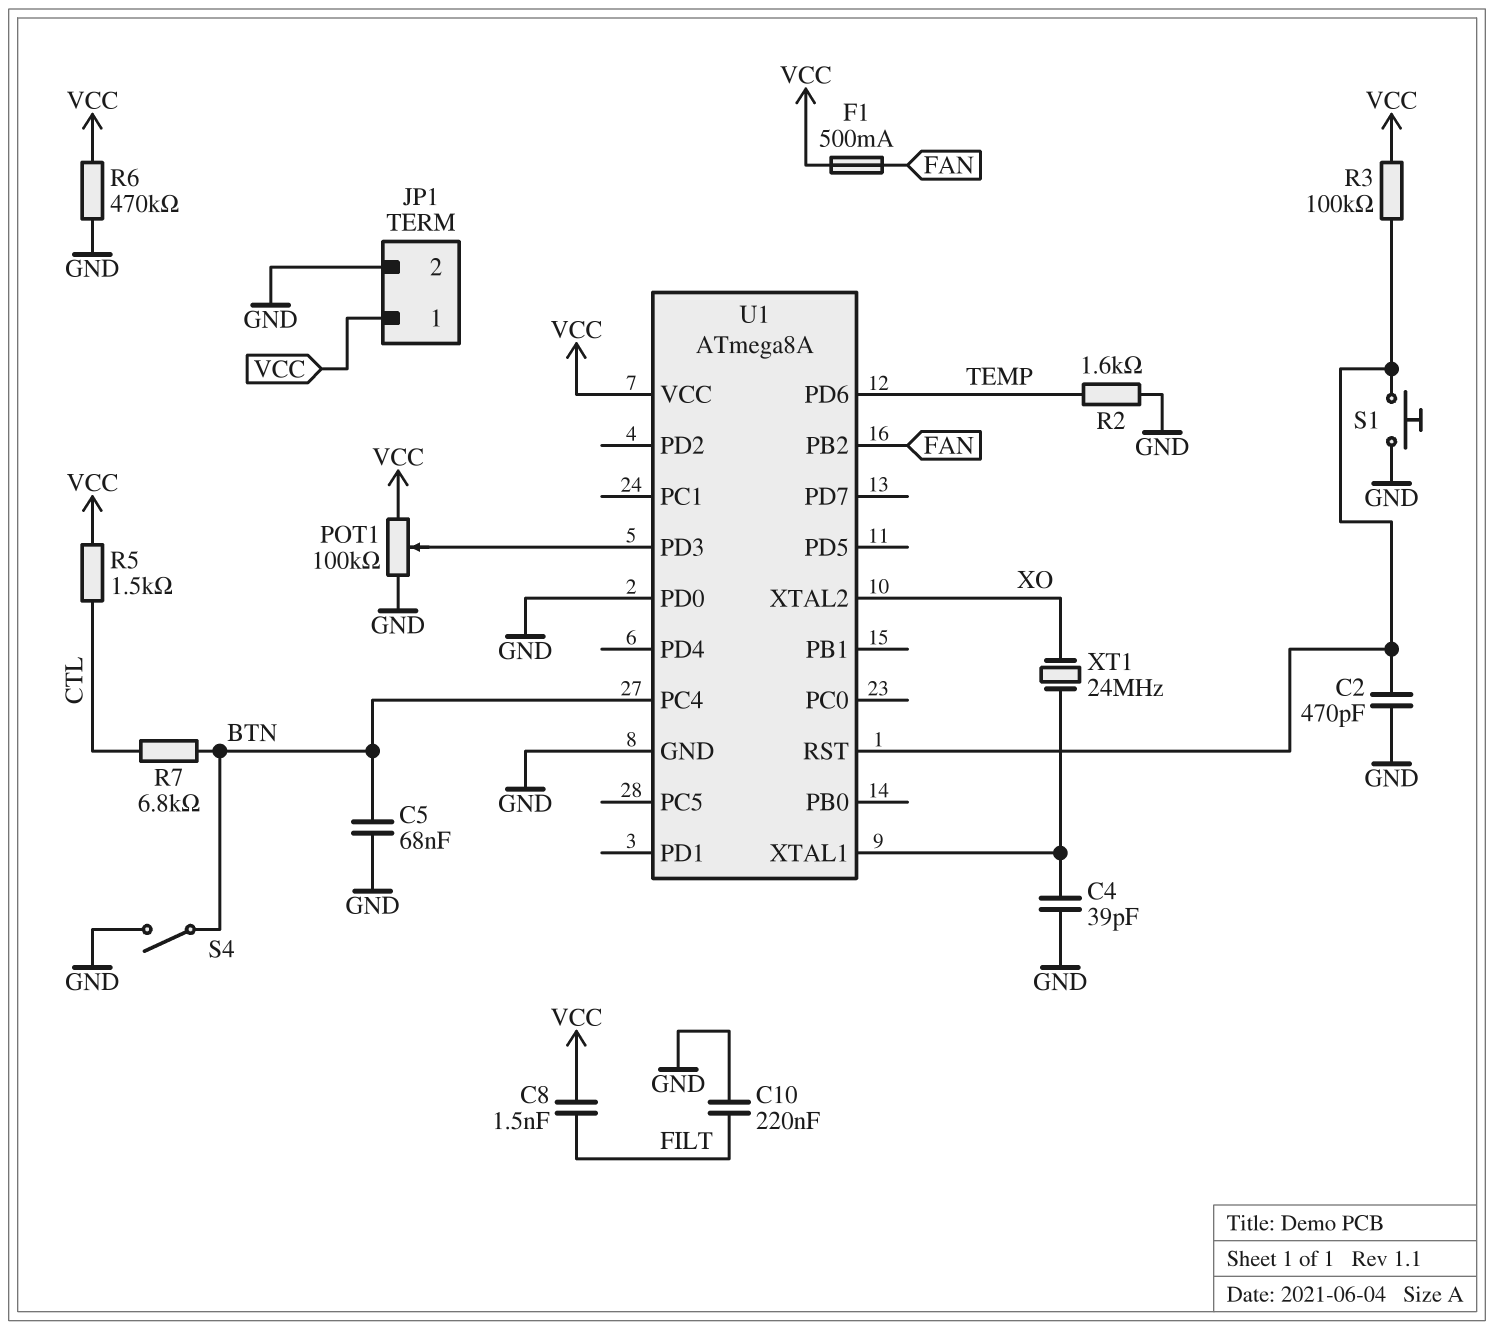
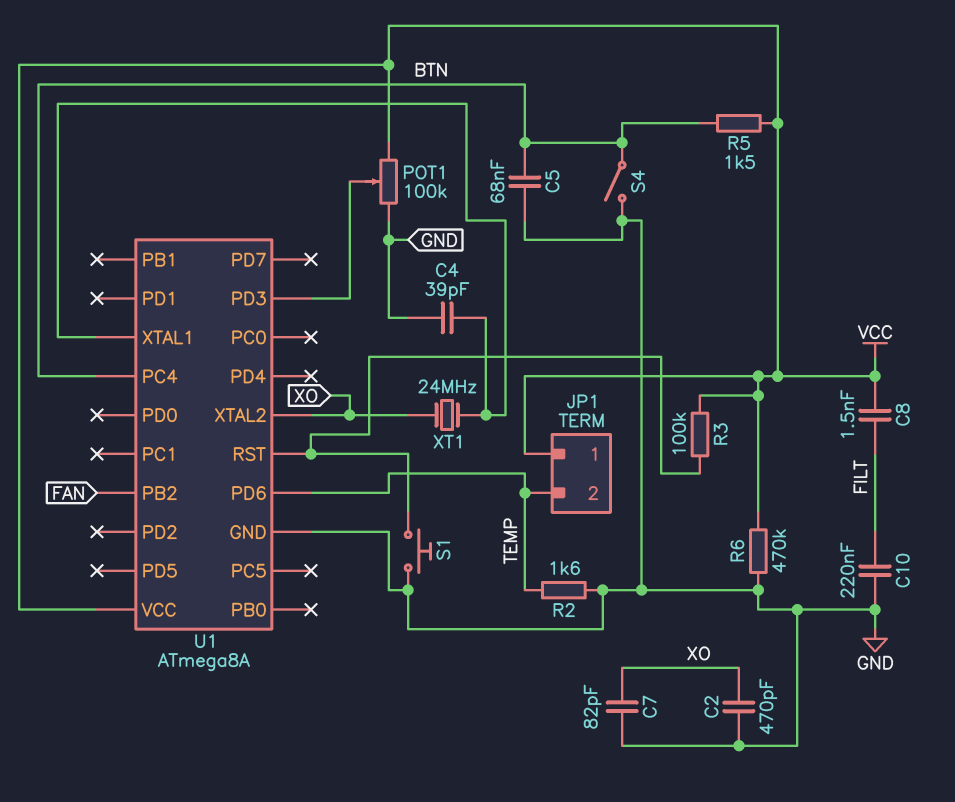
C2: 470pF (GND, U1/RST) -> 470pF (GND, XO)
C7: none -> 82pF (GND, XO)
F1: 500mA (FAN, VCC) -> none
JP1 pin 2: GND -> TEMP
R5: 1.5k (CTL, VCC) -> 1.5k (BTN, VCC)
R7: 6.8k (BTN, CTL) -> none
U1 pin PD0: GND -> none

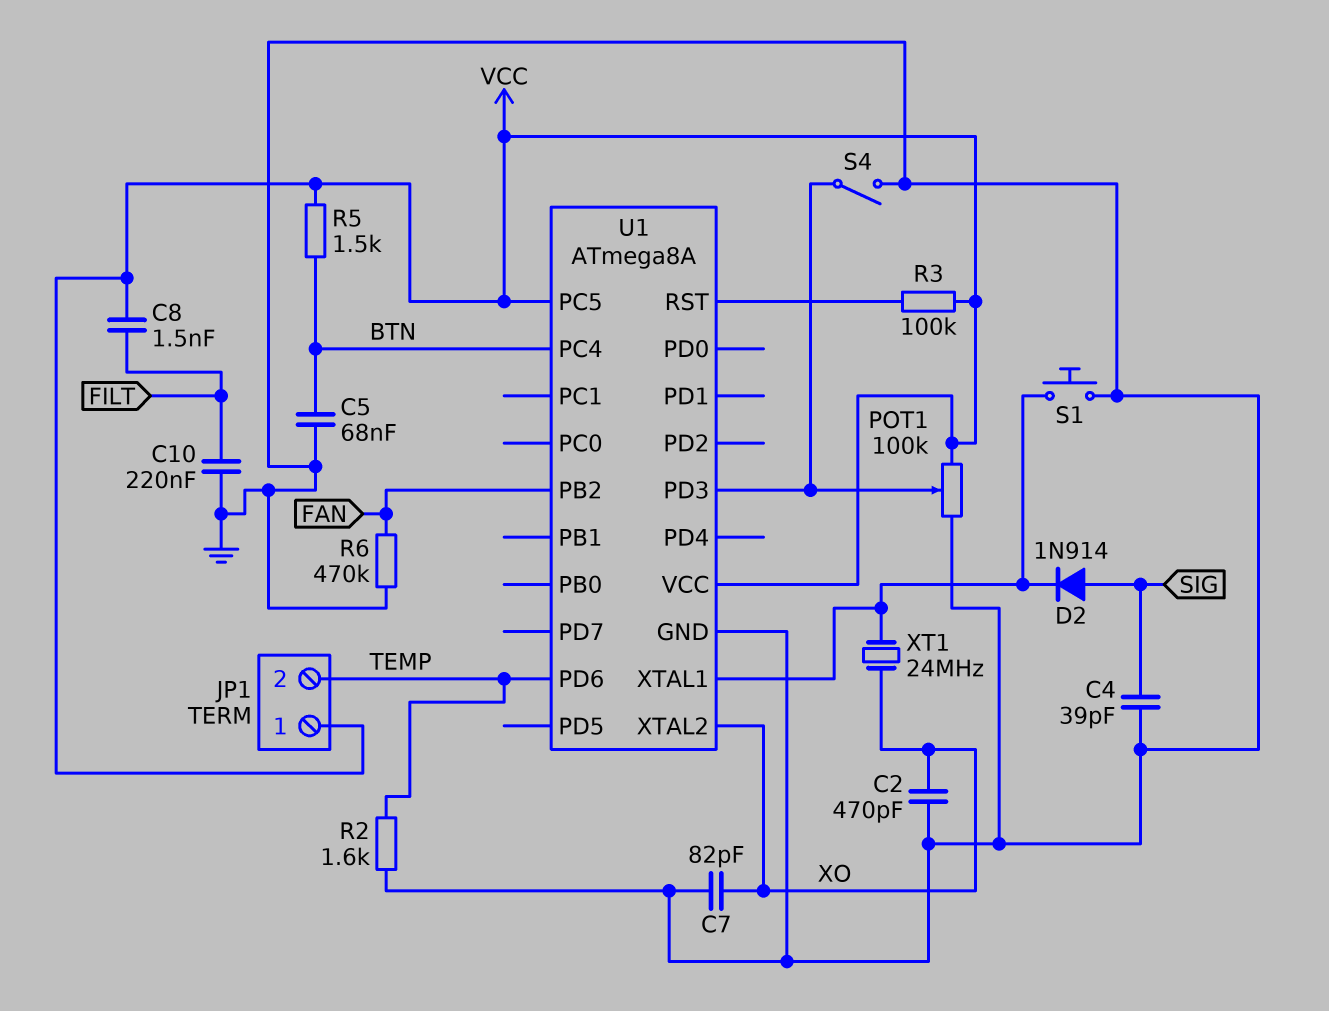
C4: 39pF (GND, U1/XTAL1) -> 39pF (GND, SIG)
D2: none -> diode 1N914 (A SIG, K U1/XTAL1)
R6: 470k (GND, VCC) -> 470k (FAN, GND)
S1: button (GND, U1/RST) -> button (GND, U1/XTAL1)
S4: switch (BTN, GND) -> switch (GND, U1/PD3)
U1 pin PC5: none -> VCC

